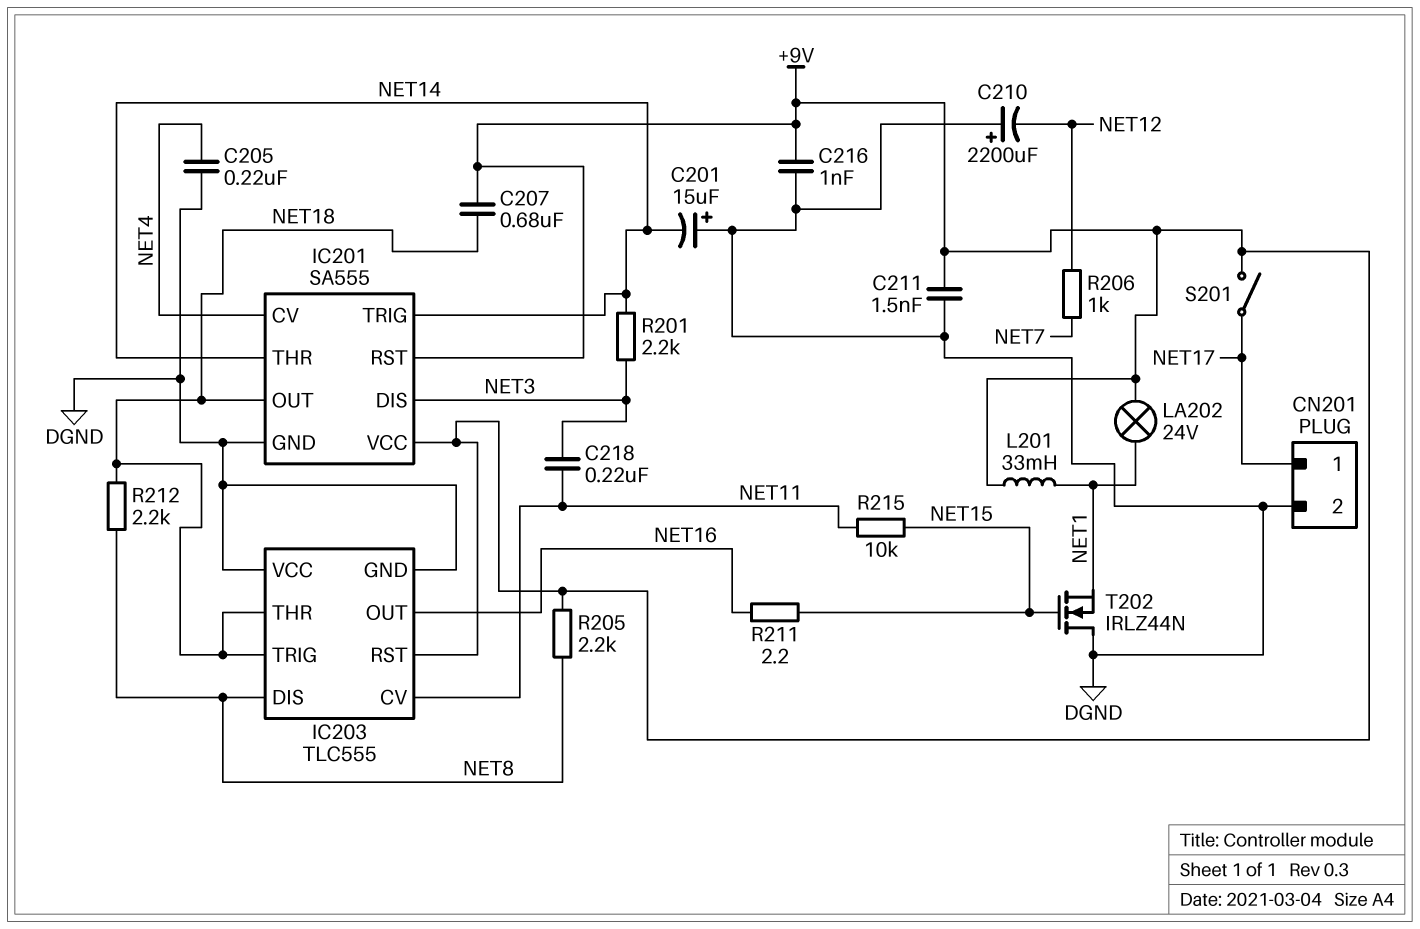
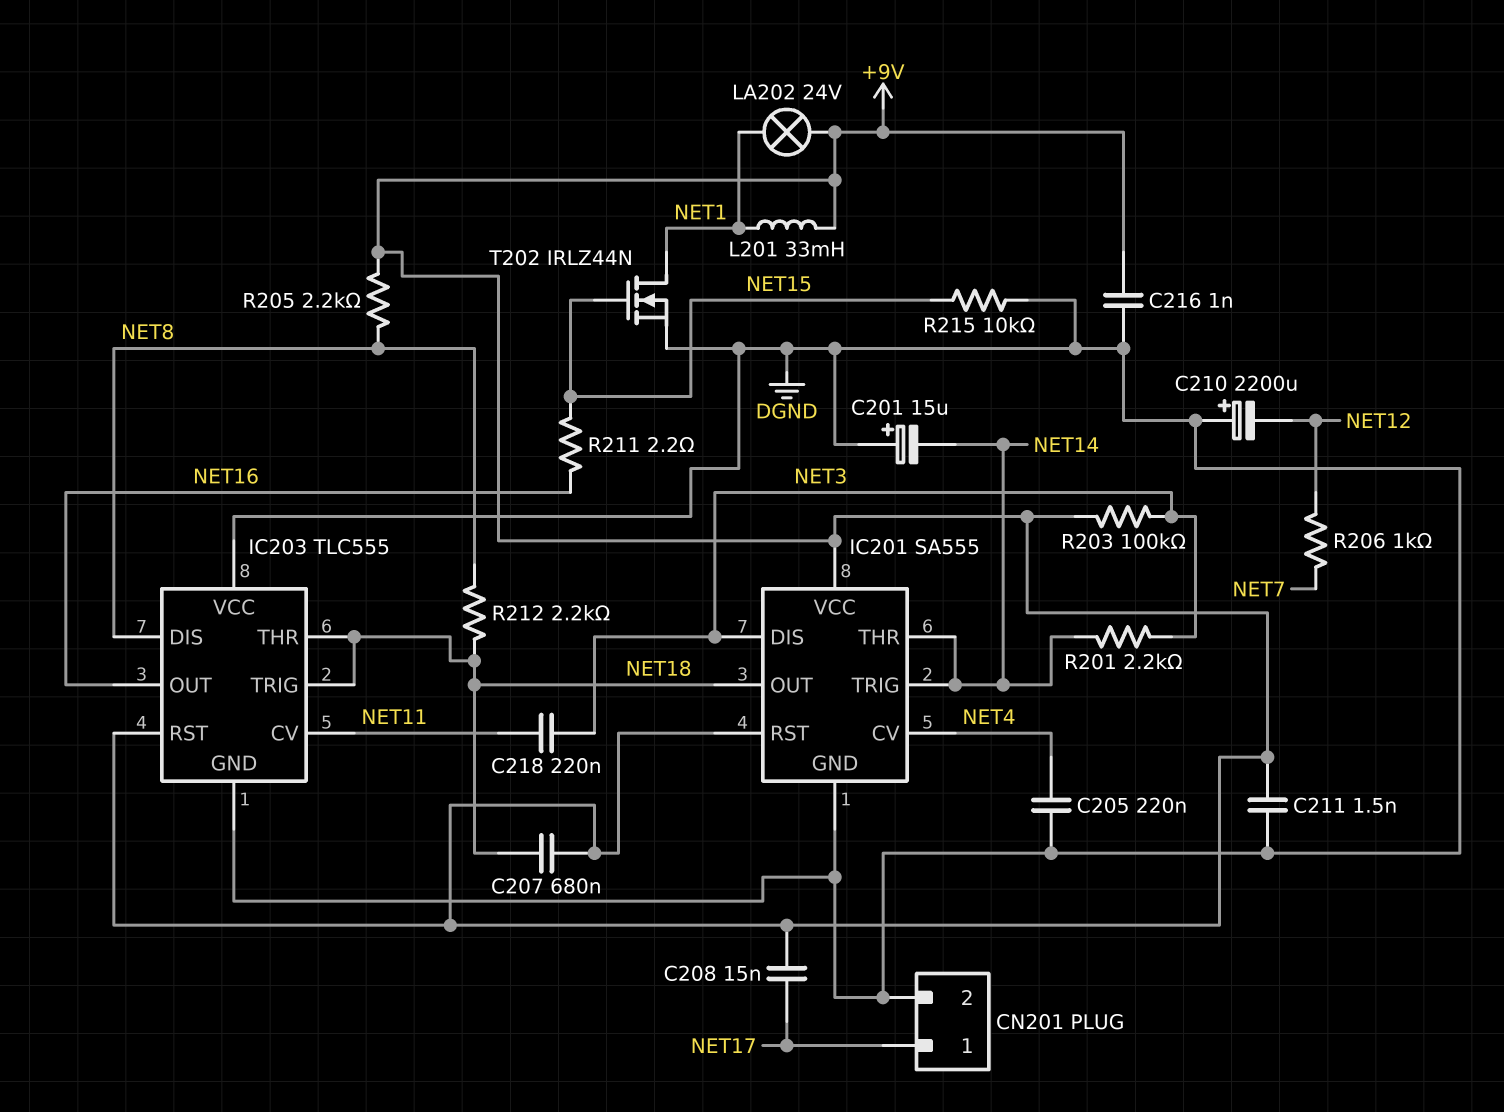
C208: none -> 15nF (+9V, NET17)
R203: none -> 100k (+9V, NET3)
R215: 10k (NET11, NET15) -> 10k (DGND, NET15)
S201: switch (+9V, NET17) -> none
T202: NMOS IRLZ44N (G NET15, D DGND, S NET1) -> NMOS IRLZ44N (G NET15, D NET1, S DGND)

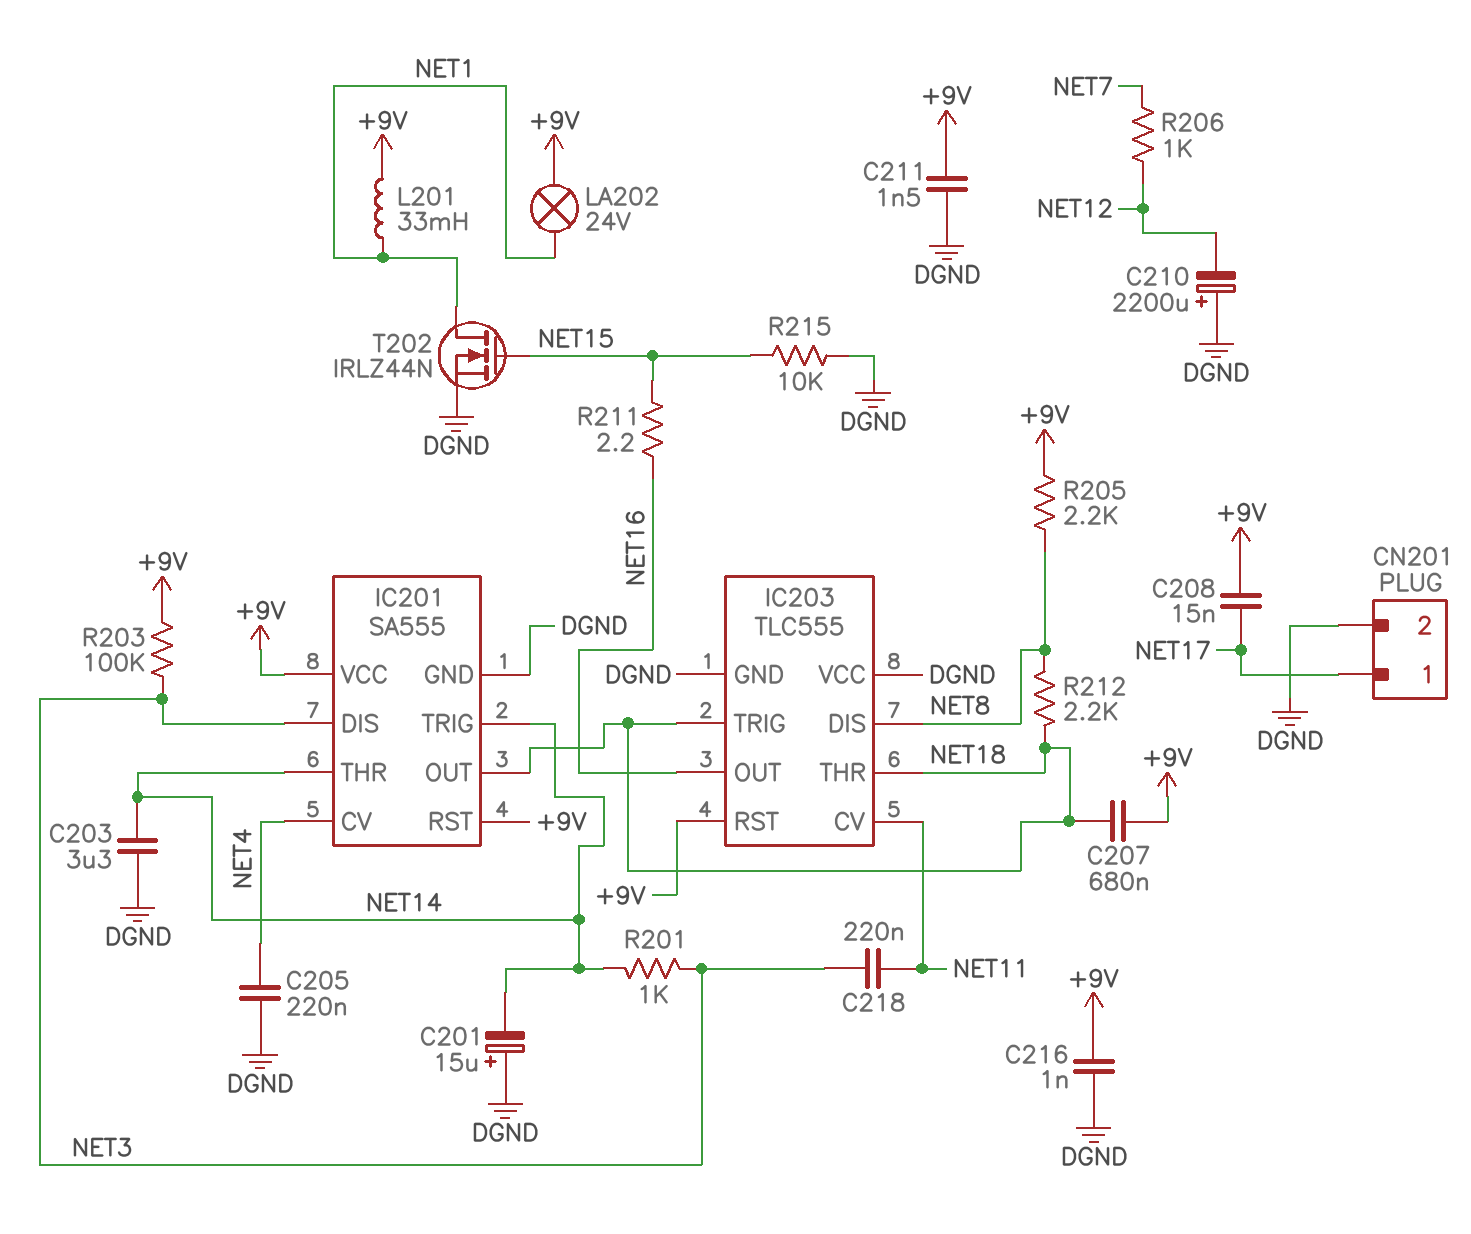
C203: none -> 3.3uF (DGND, NET14)
R201: 2.2k (NET3, NET14) -> 1k (NET3, NET14)

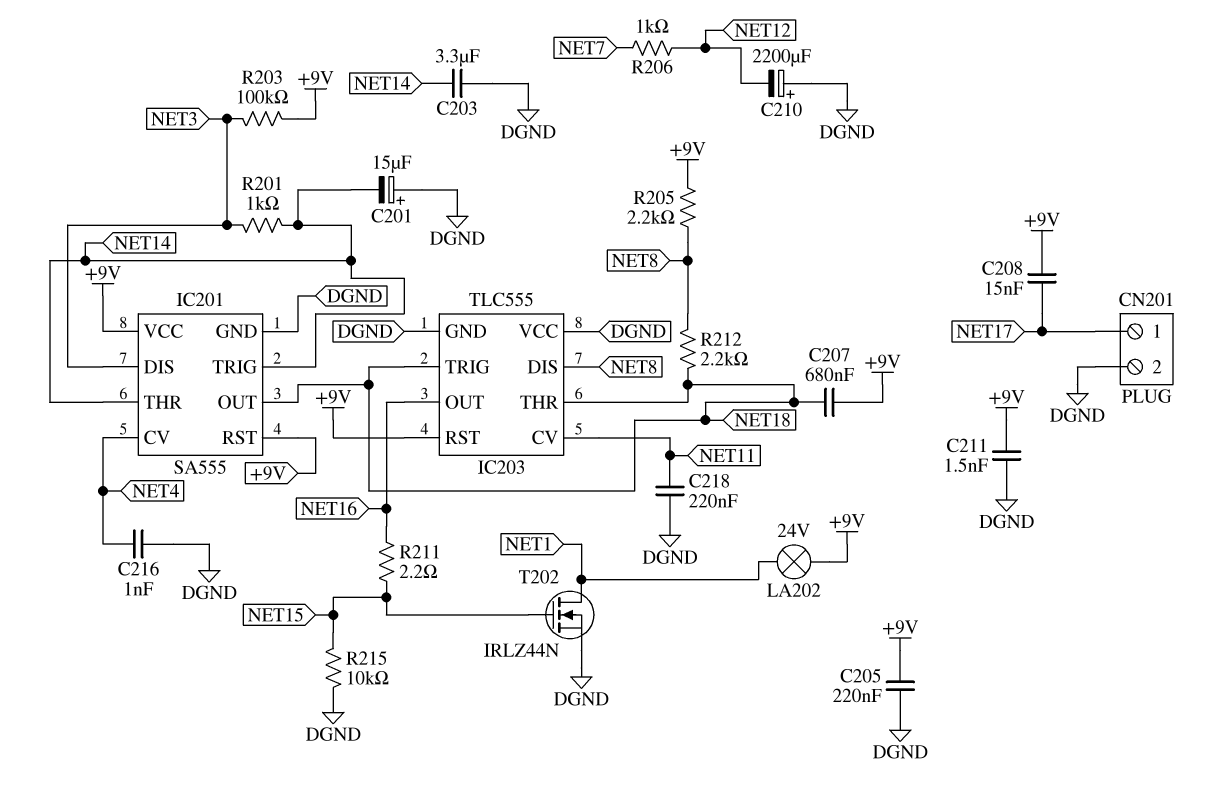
C205: 220nF (DGND, NET4) -> 220nF (+9V, DGND)
C216: 1nF (+9V, DGND) -> 1nF (DGND, NET4)
C218: 220nF (NET3, NET11) -> 220nF (DGND, NET11)
L201: 33mH (+9V, NET1) -> none

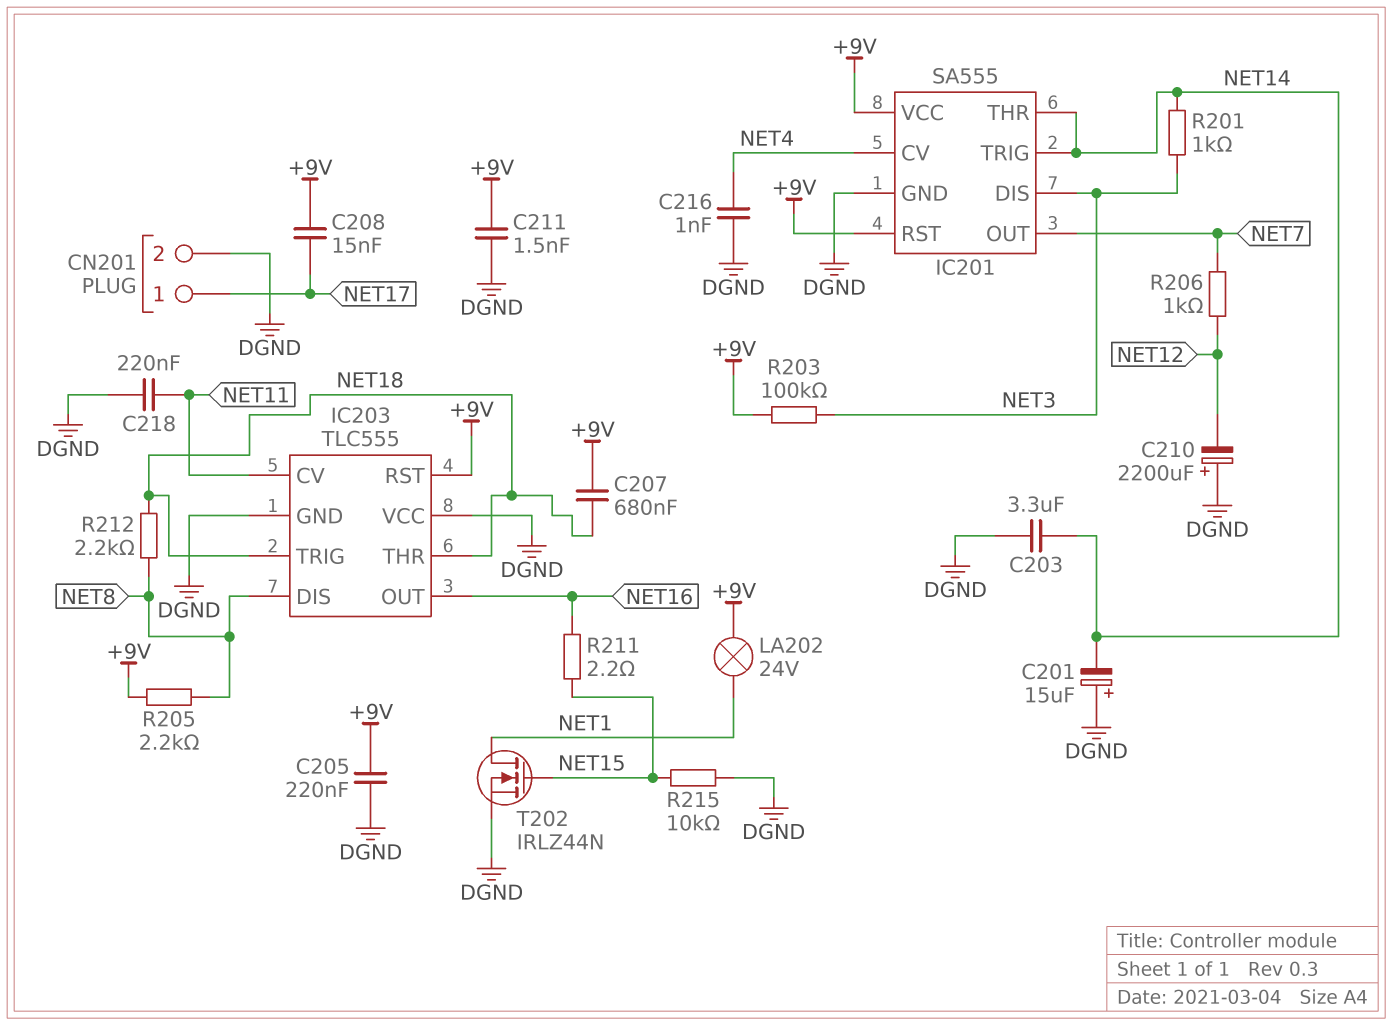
IC201 pin OUT: NET18 -> NET7

